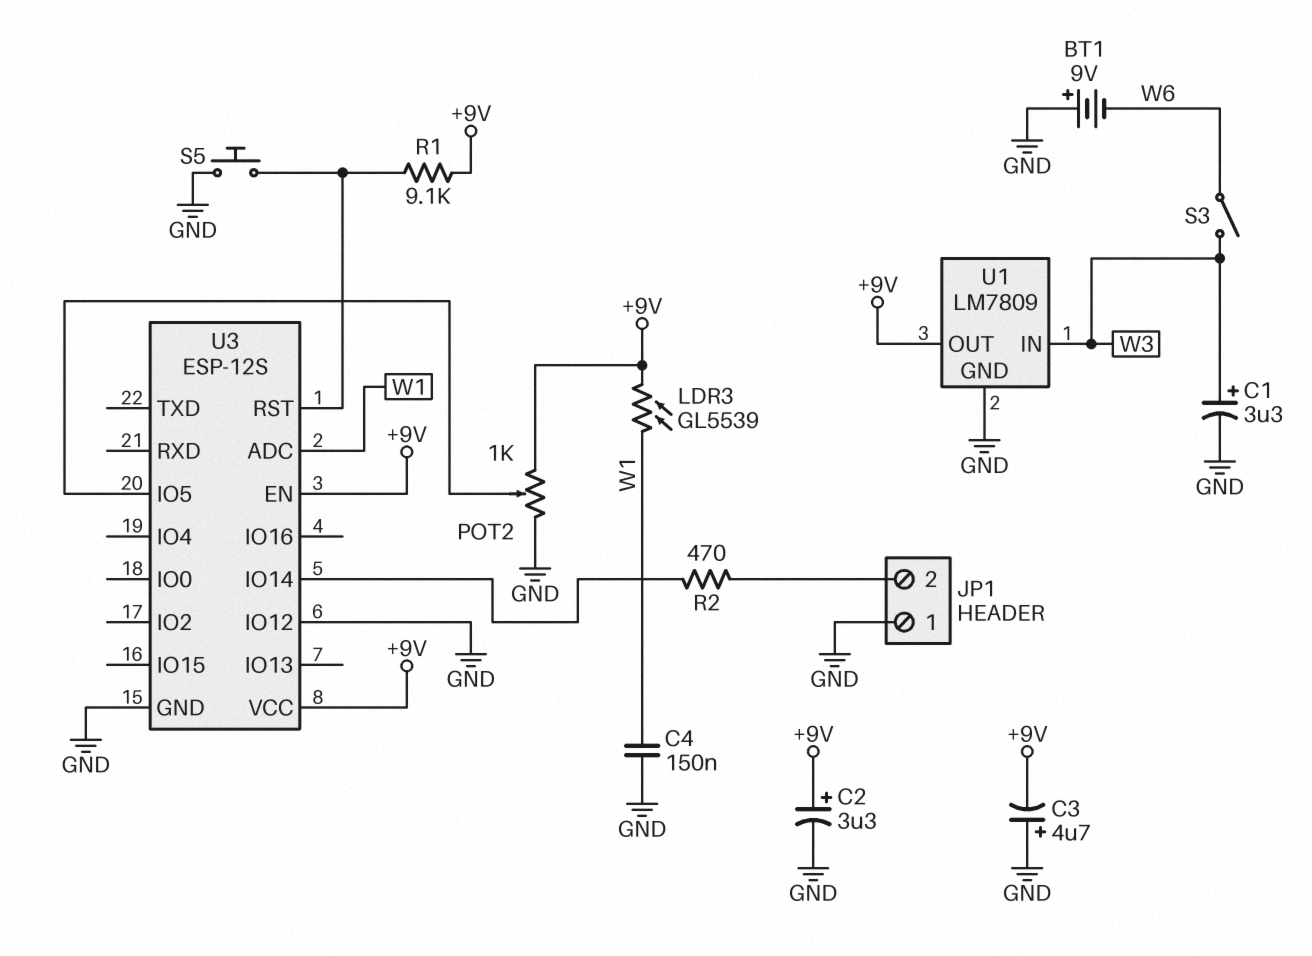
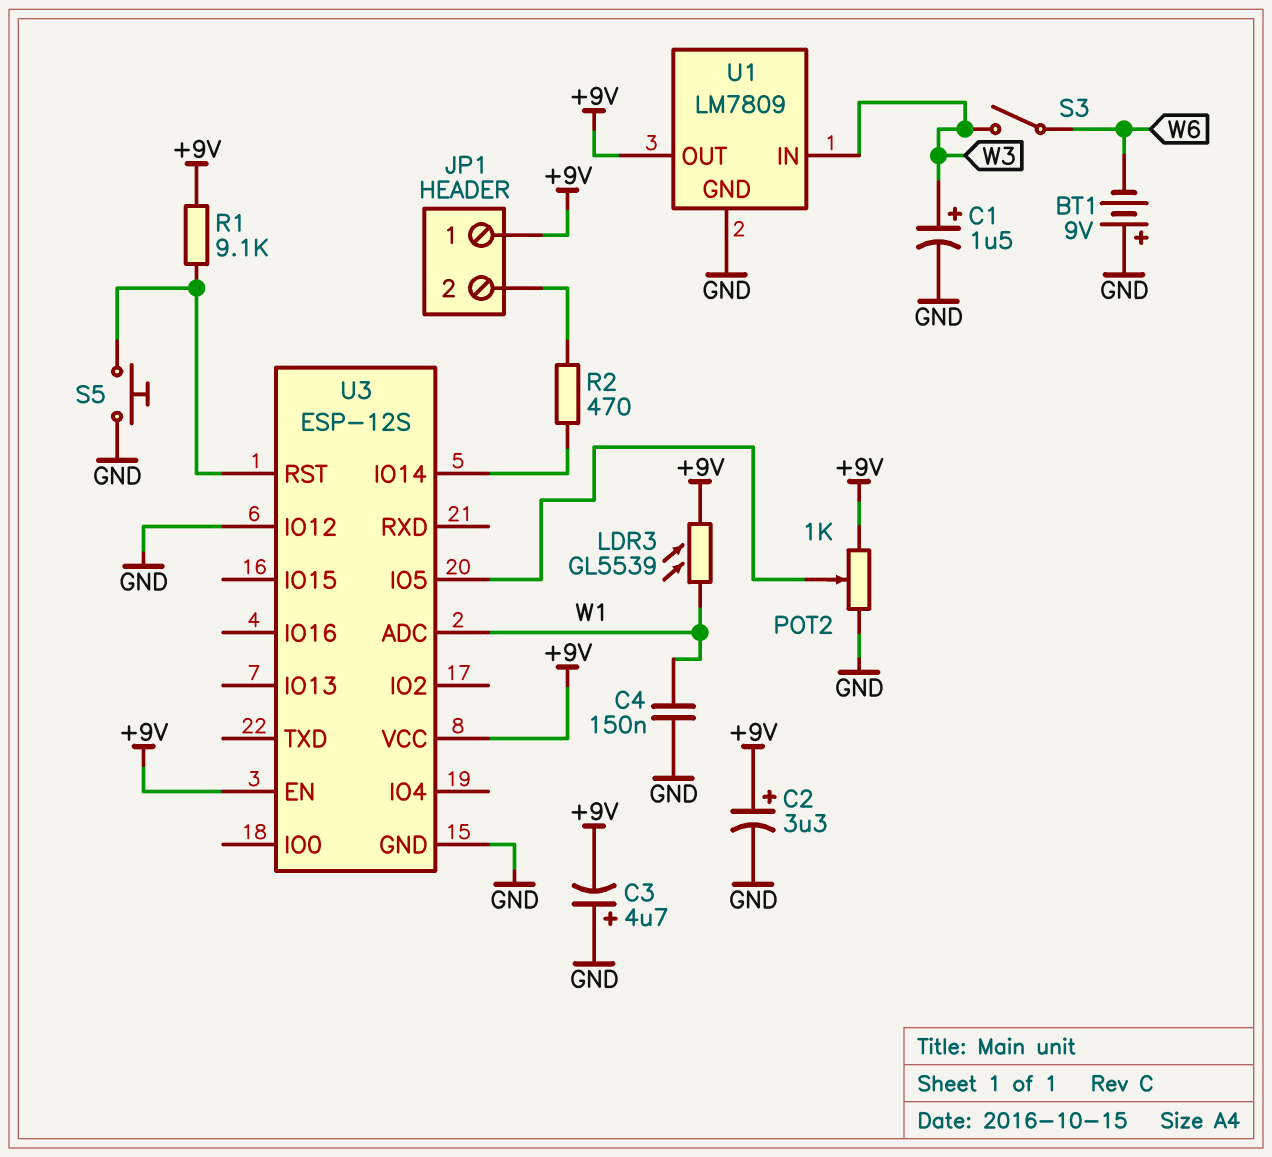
C1: 3.3uF (plus W3, minus GND) -> 1.5uF (plus W3, minus GND)
JP1 pin 1: GND -> +9V

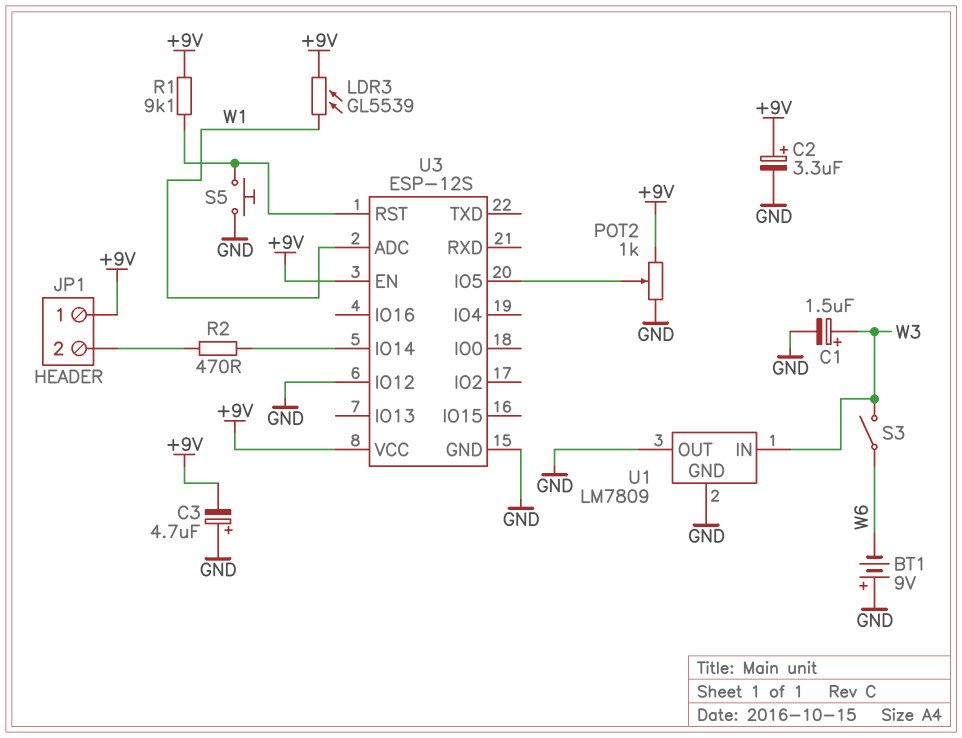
C4: 150nF (GND, W1) -> none
U1 pin OUT: +9V -> GND

